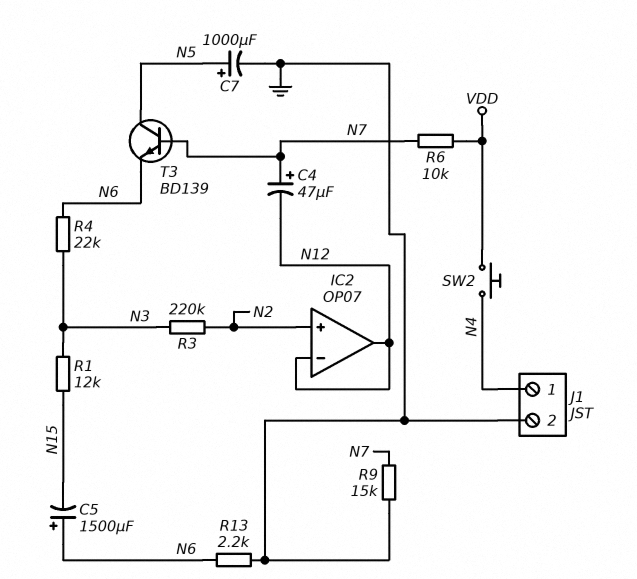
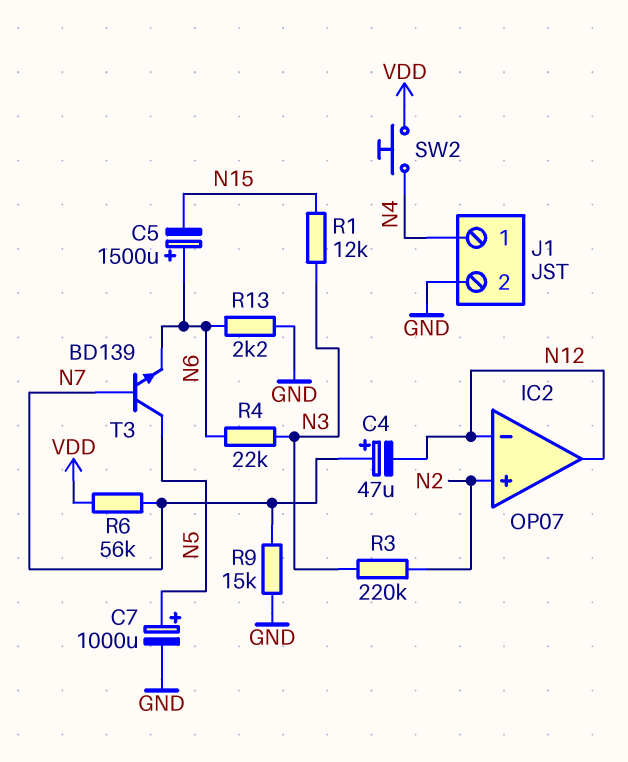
R6: 10k (N7, VDD) -> 56k (N7, VDD)

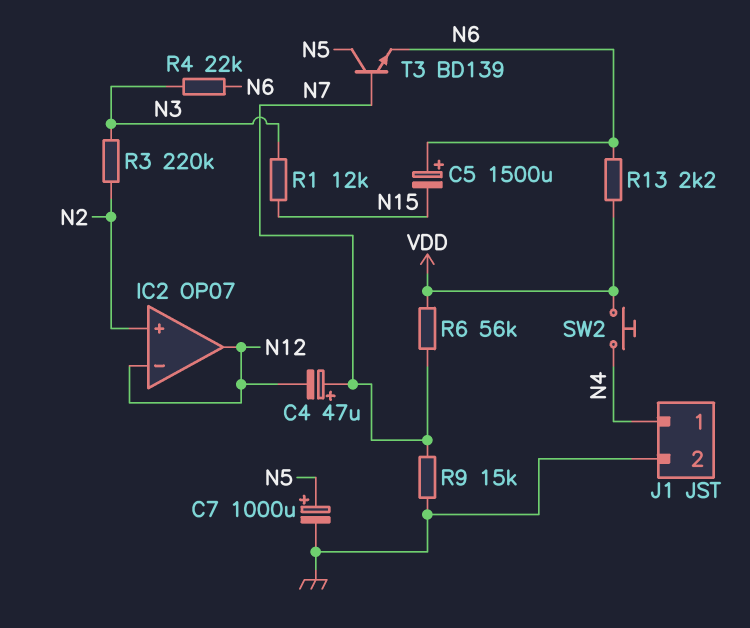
R13: 2.2k (GND, N6) -> 2.2k (N6, VDD)

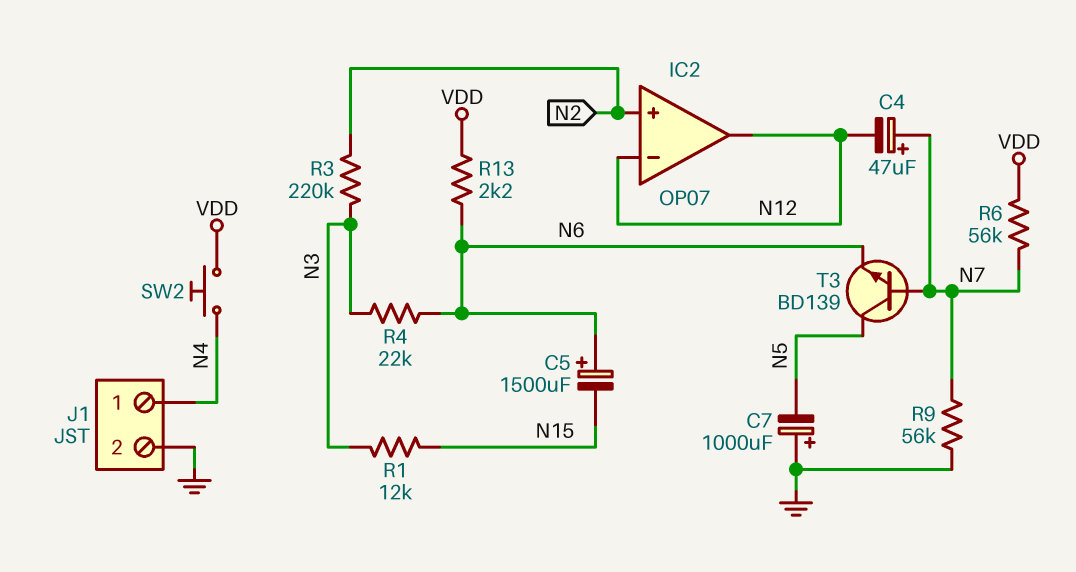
C7: 1000uF (plus N5, minus GND) -> 1000uF (plus GND, minus N5)
R9: 15k (GND, N7) -> 56k (GND, N7)

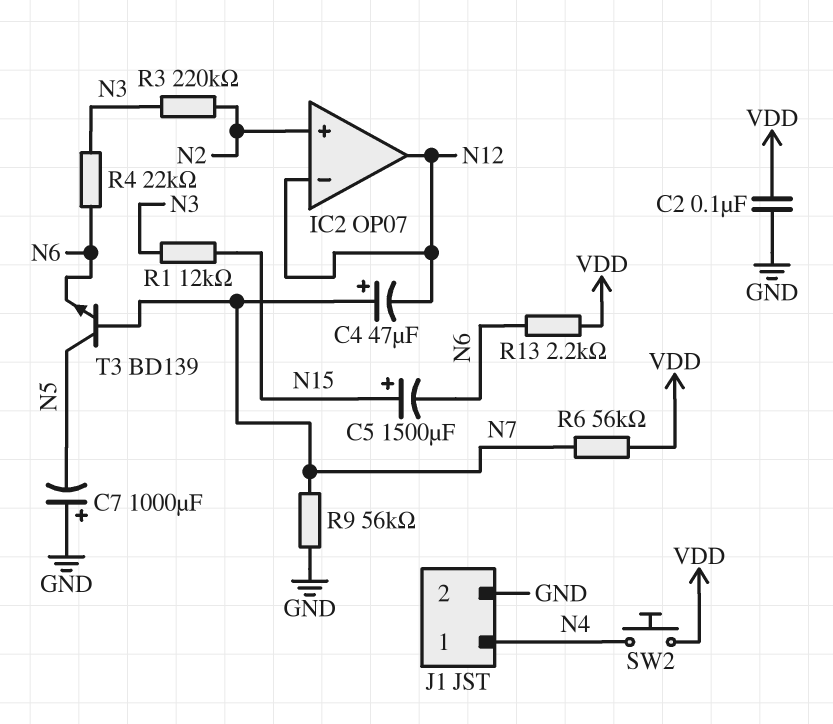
C2: none -> 100nF (GND, VDD)
C5: 1500uF (plus N6, minus N15) -> 1500uF (plus N15, minus N6)

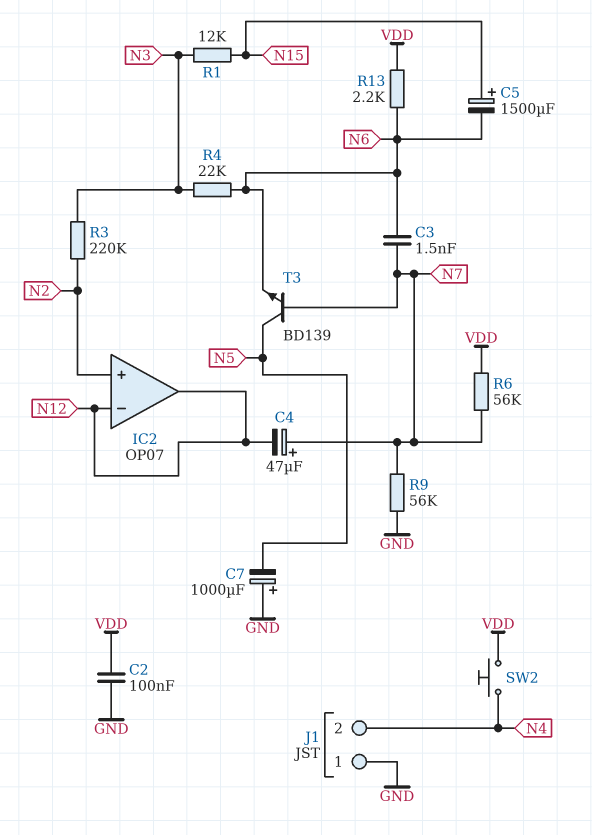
C3: none -> 1.5nF (N6, N7)
J1 pin 1: N4 -> GND
J1 pin 2: GND -> N4

